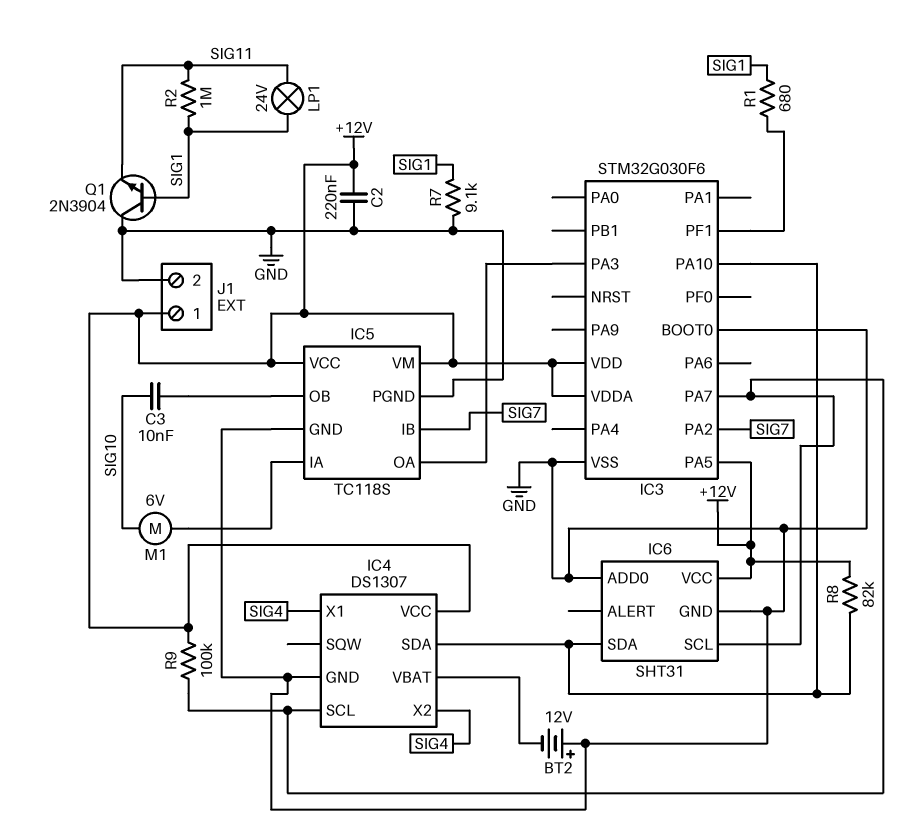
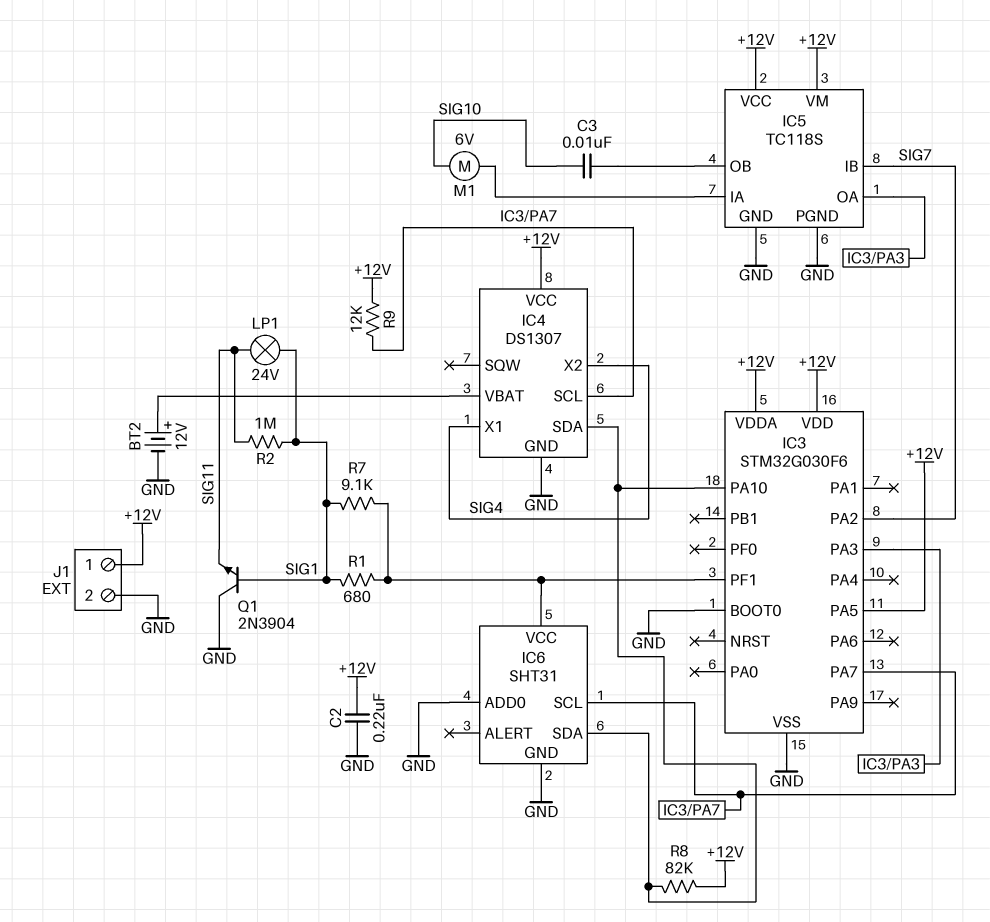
BT2: 12V (plus GND, minus IC4/VBAT) -> 12V (plus IC4/VBAT, minus GND)
IC6 pin VCC: +12V -> IC3/PF1
R7: 9.1k (GND, SIG1) -> 9.1k (IC3/PF1, SIG1)
R9: 100k (+12V, IC3/PA7) -> 12k (+12V, IC3/PA7)

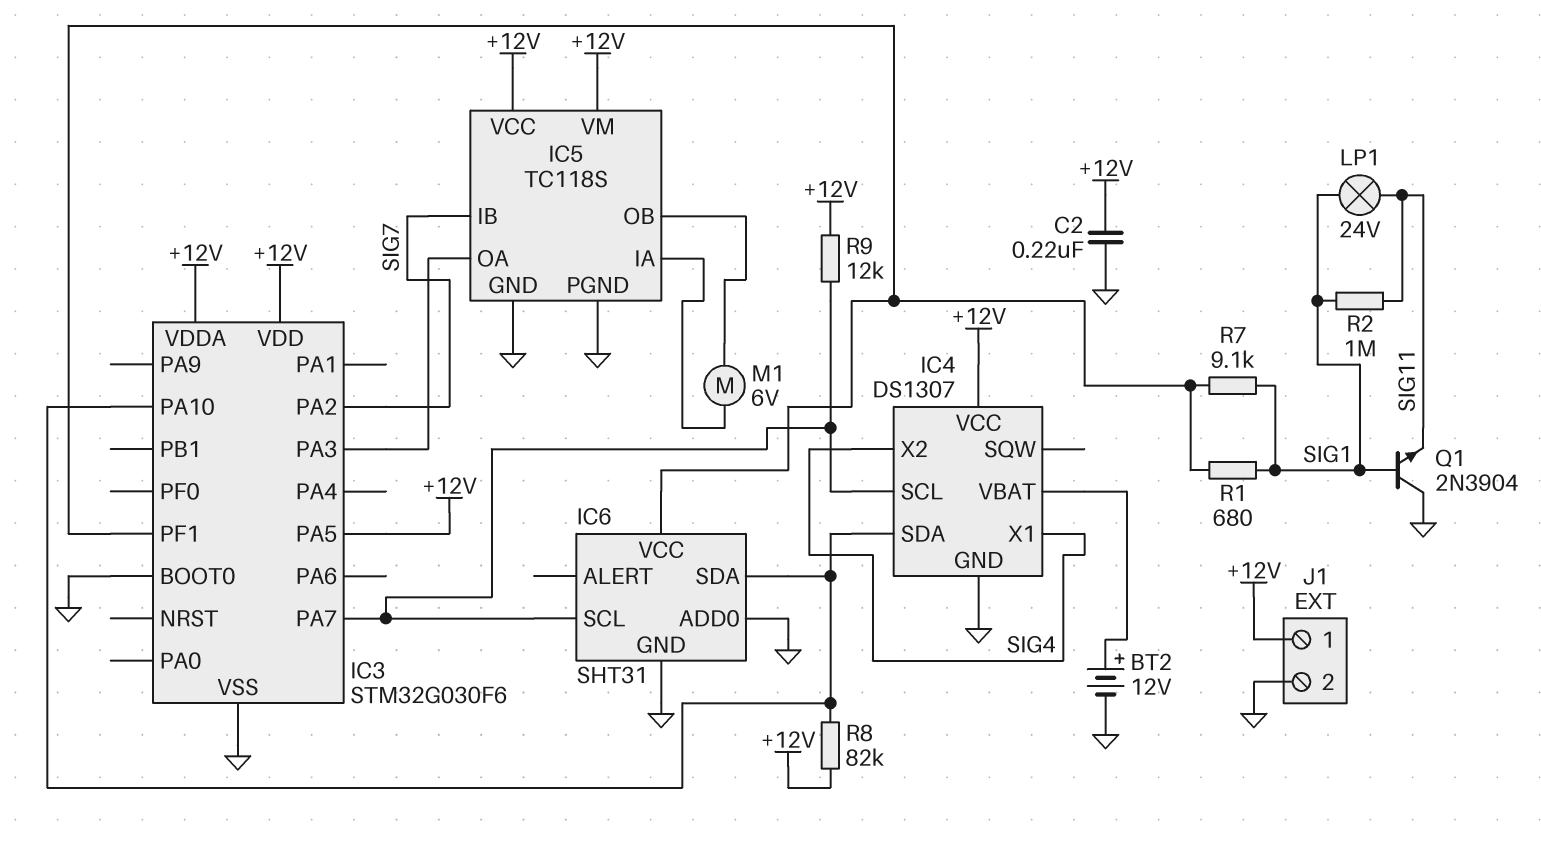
C3: 10nF (IC5/OB, SIG10) -> none
M1: motor 6V (IC5/IA, SIG10) -> motor 6V (IC5/IA, IC5/OB)

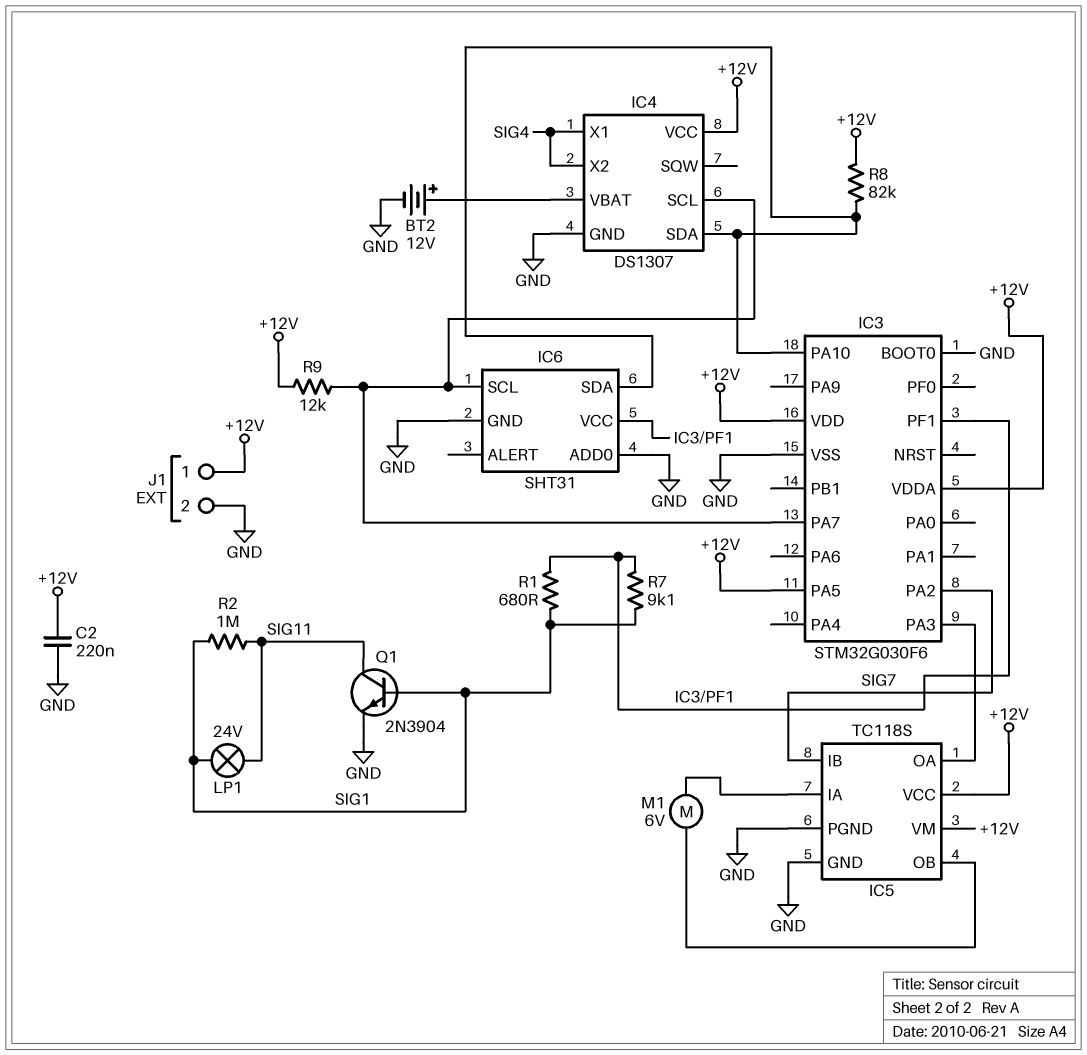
Q1: NPN 2N3904 (B SIG1, C GND, E SIG11) -> NPN 2N3904 (B SIG1, C SIG11, E GND)

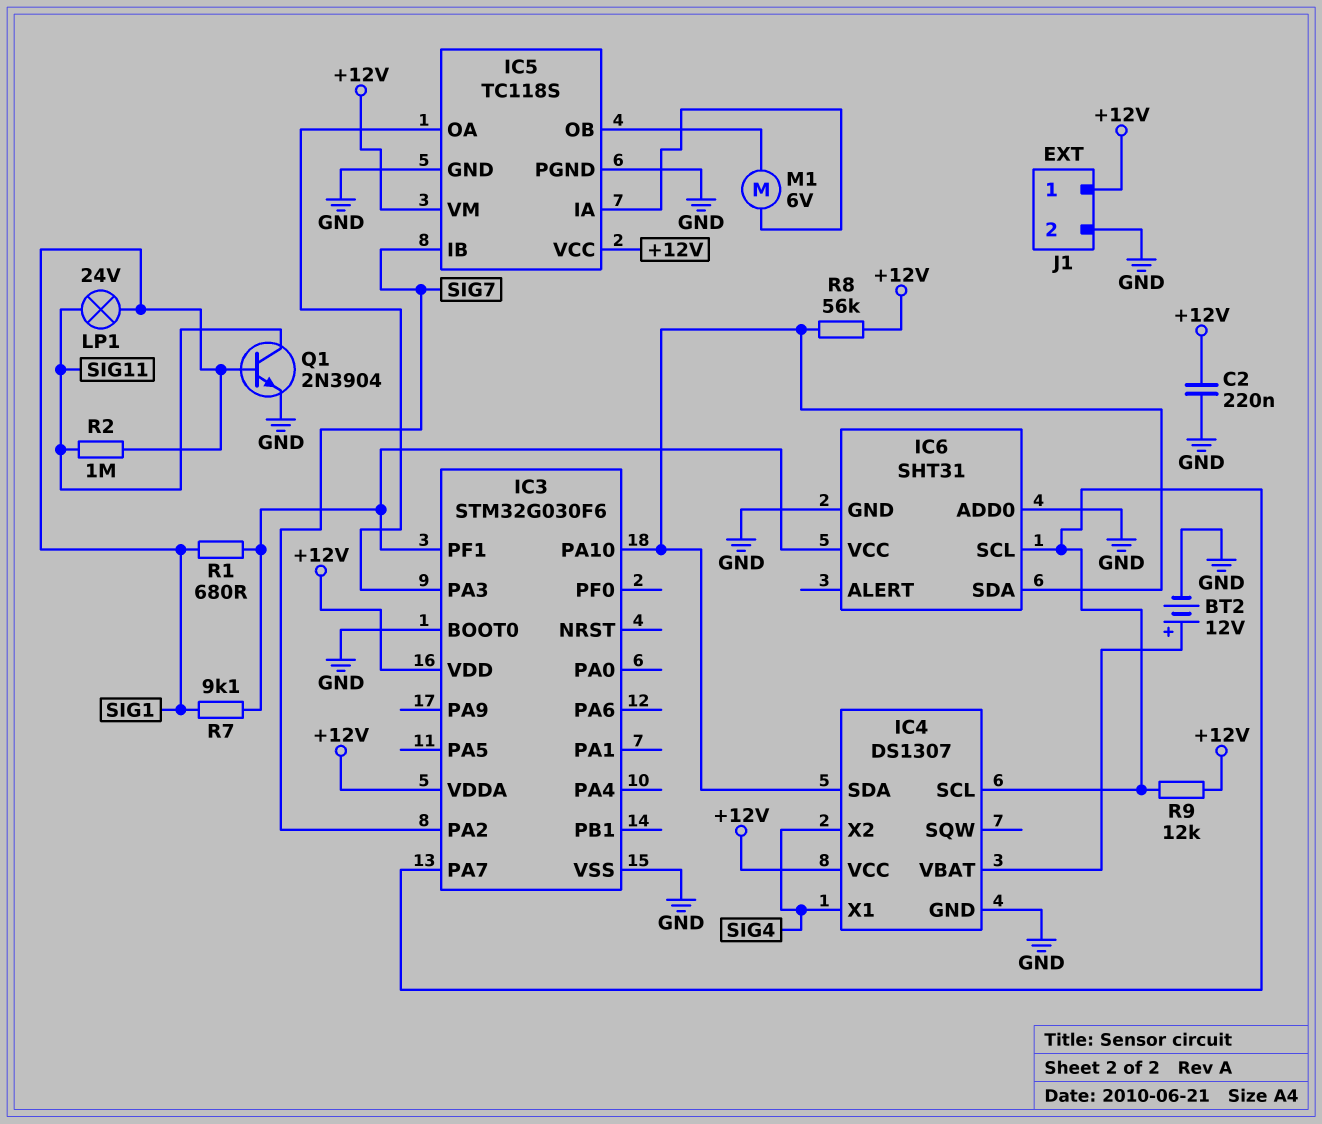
IC3 pin PA5: +12V -> none
R8: 82k (+12V, IC3/PA10) -> 56k (+12V, IC3/PA10)

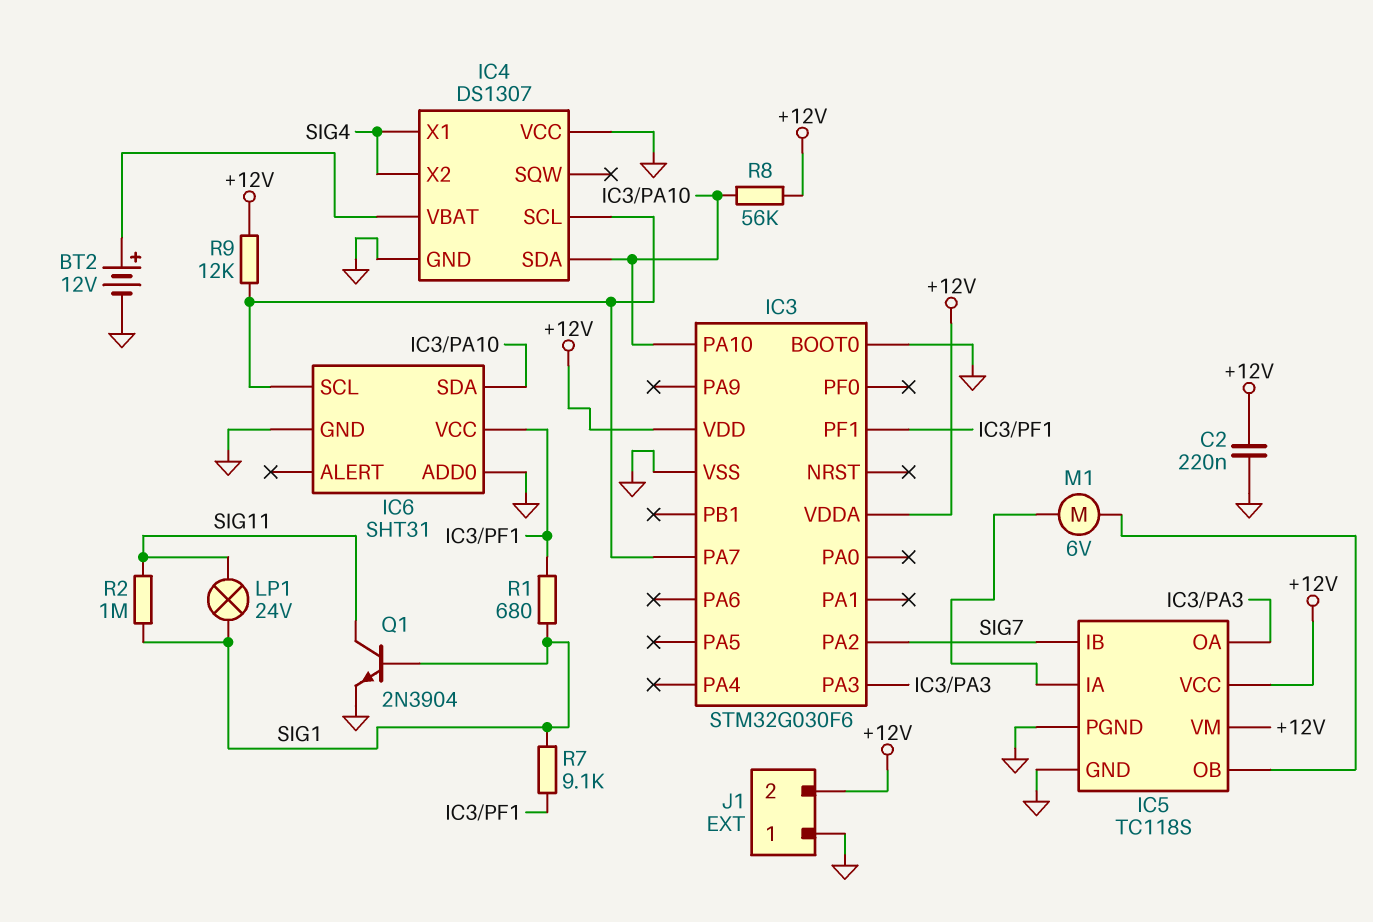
IC4 pin VCC: +12V -> GND
J1 pin 1: +12V -> GND
J1 pin 2: GND -> +12V

